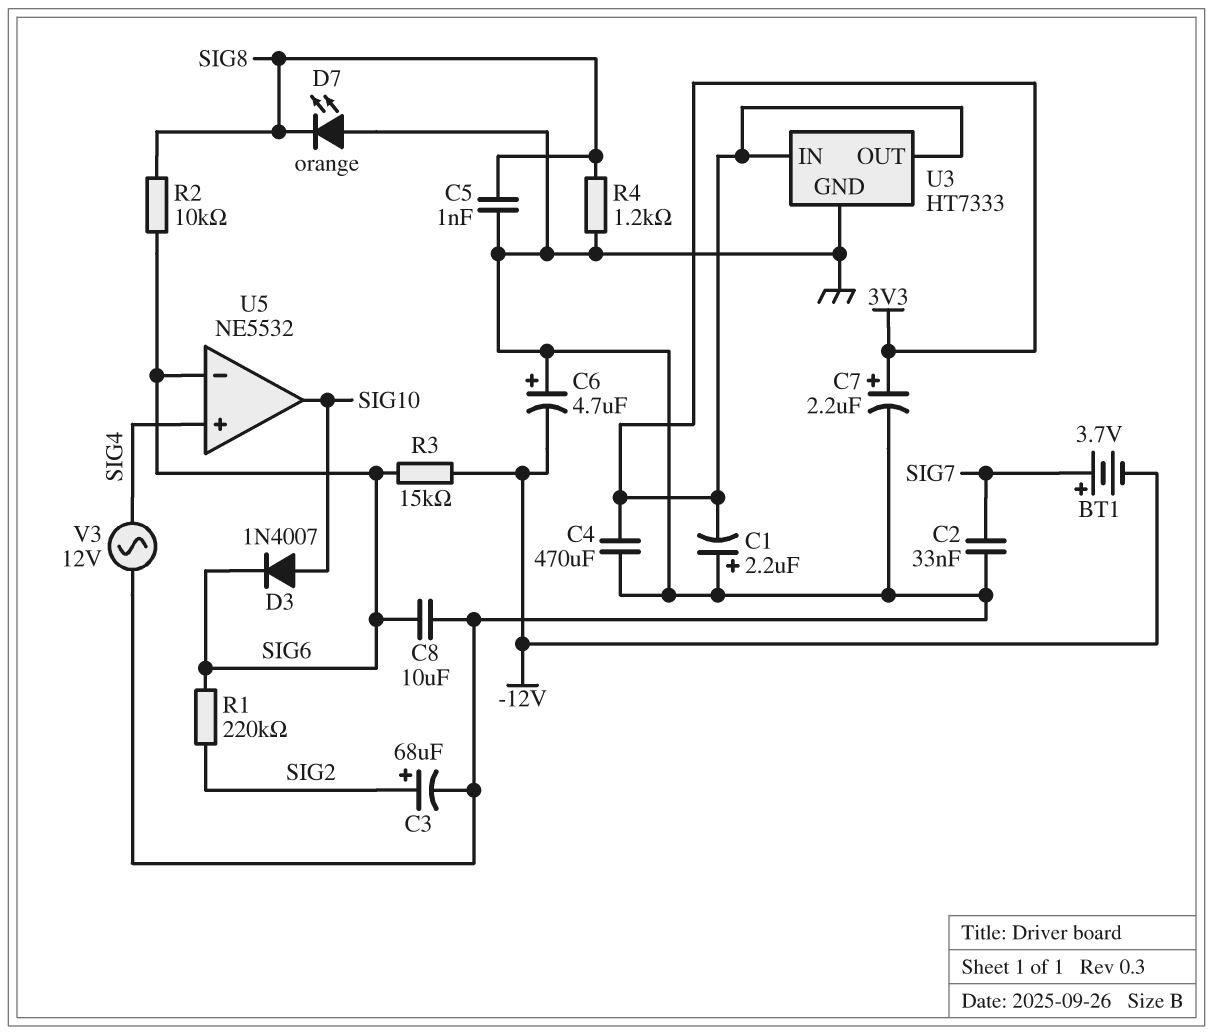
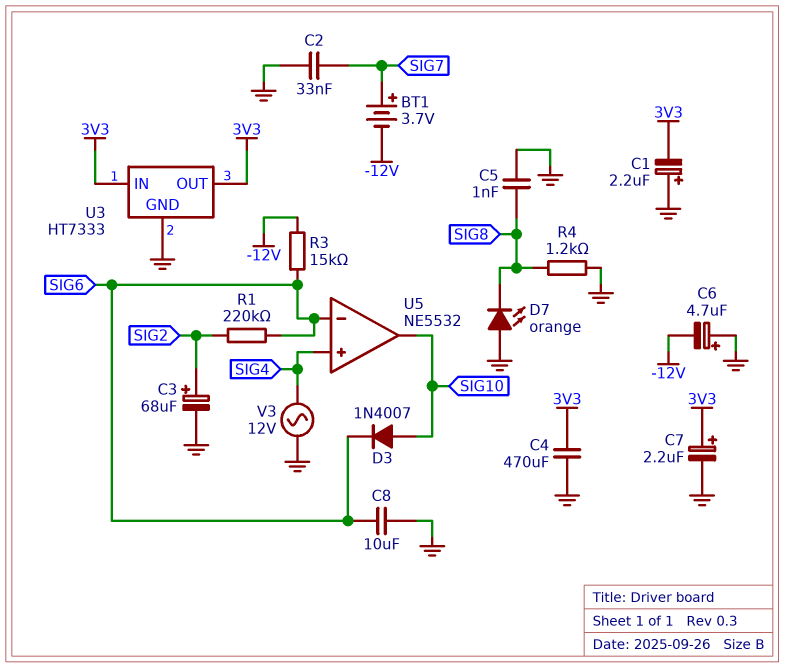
R2: 10k (SIG6, SIG8) -> none

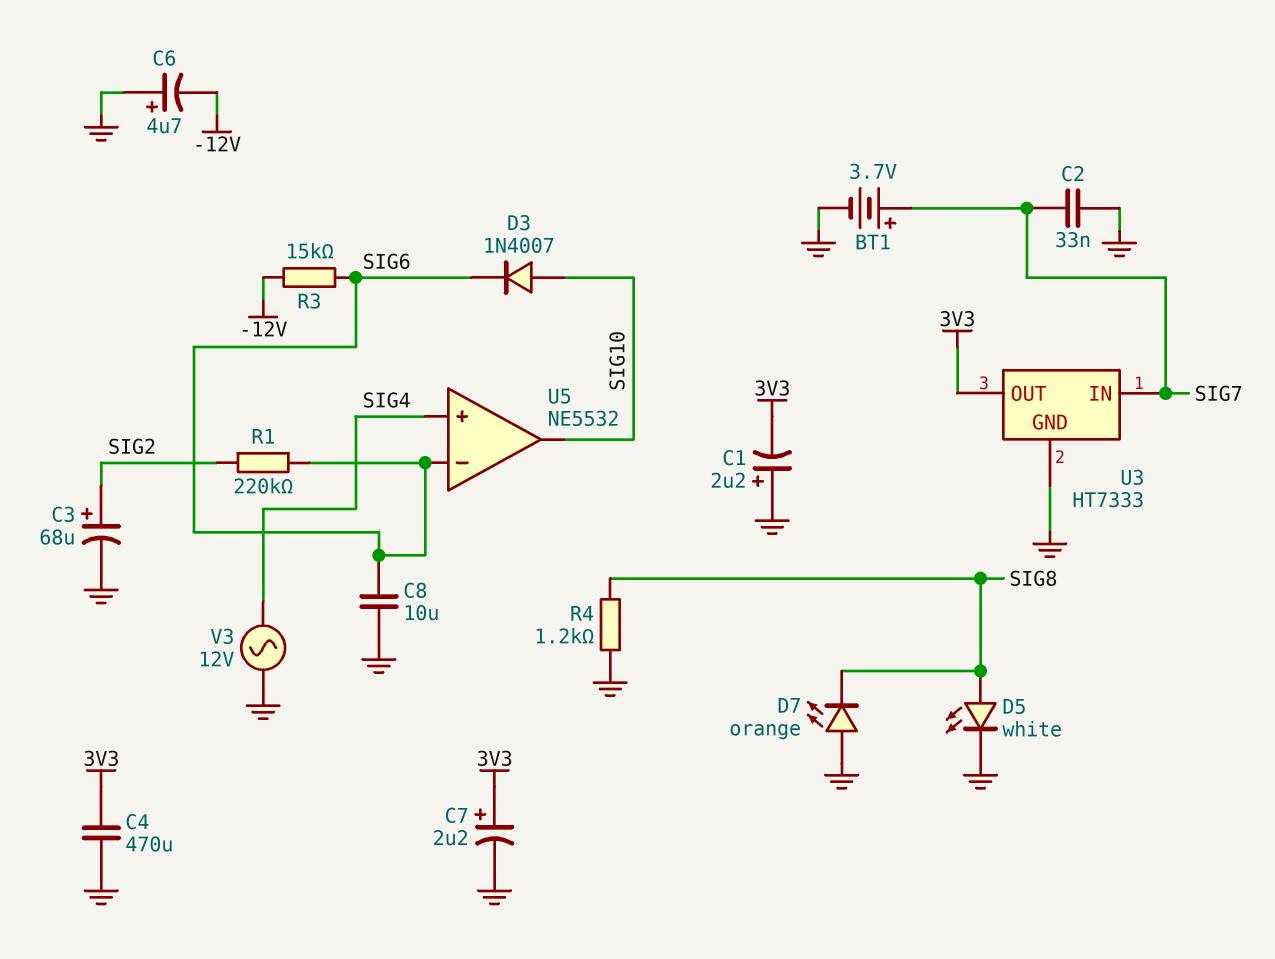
BT1: 3.7V (plus SIG7, minus -12V) -> 3.7V (plus SIG7, minus GND)
C5: 1nF (GND, SIG8) -> none
D5: none -> LED white (A SIG8, K GND)
U3 pin IN: 3V3 -> SIG7

